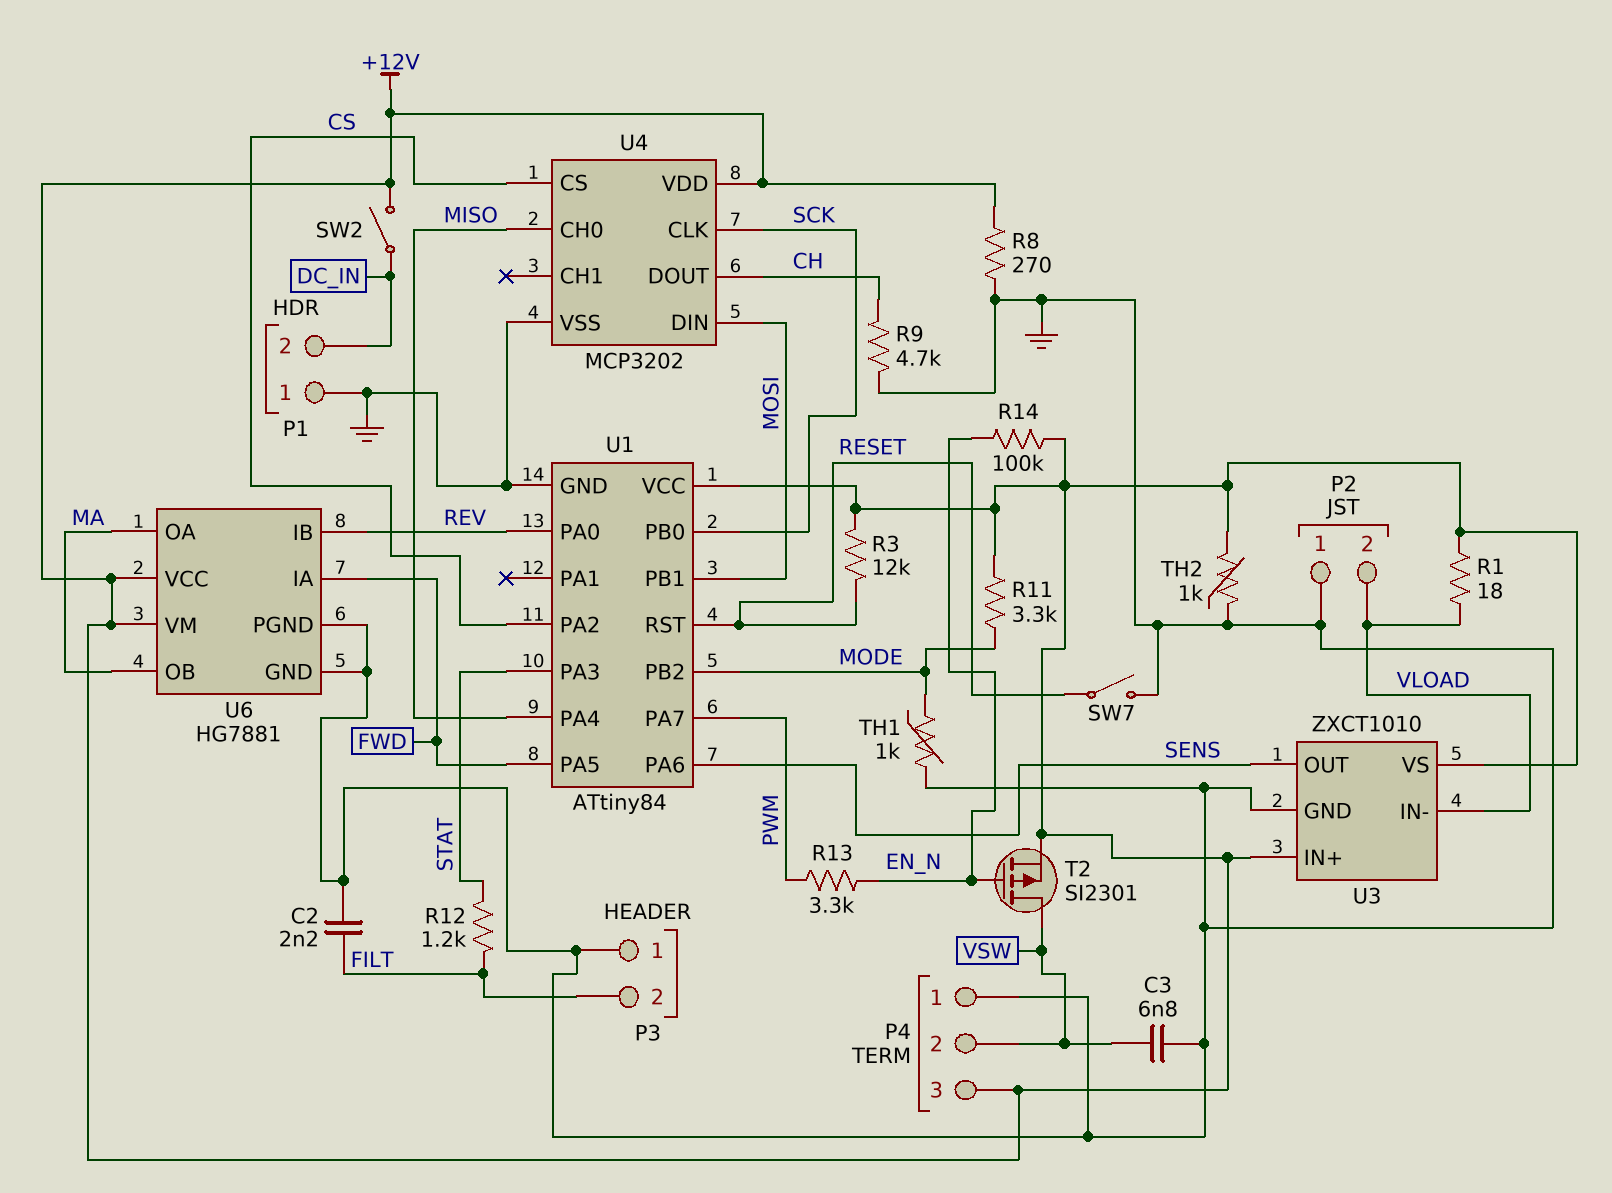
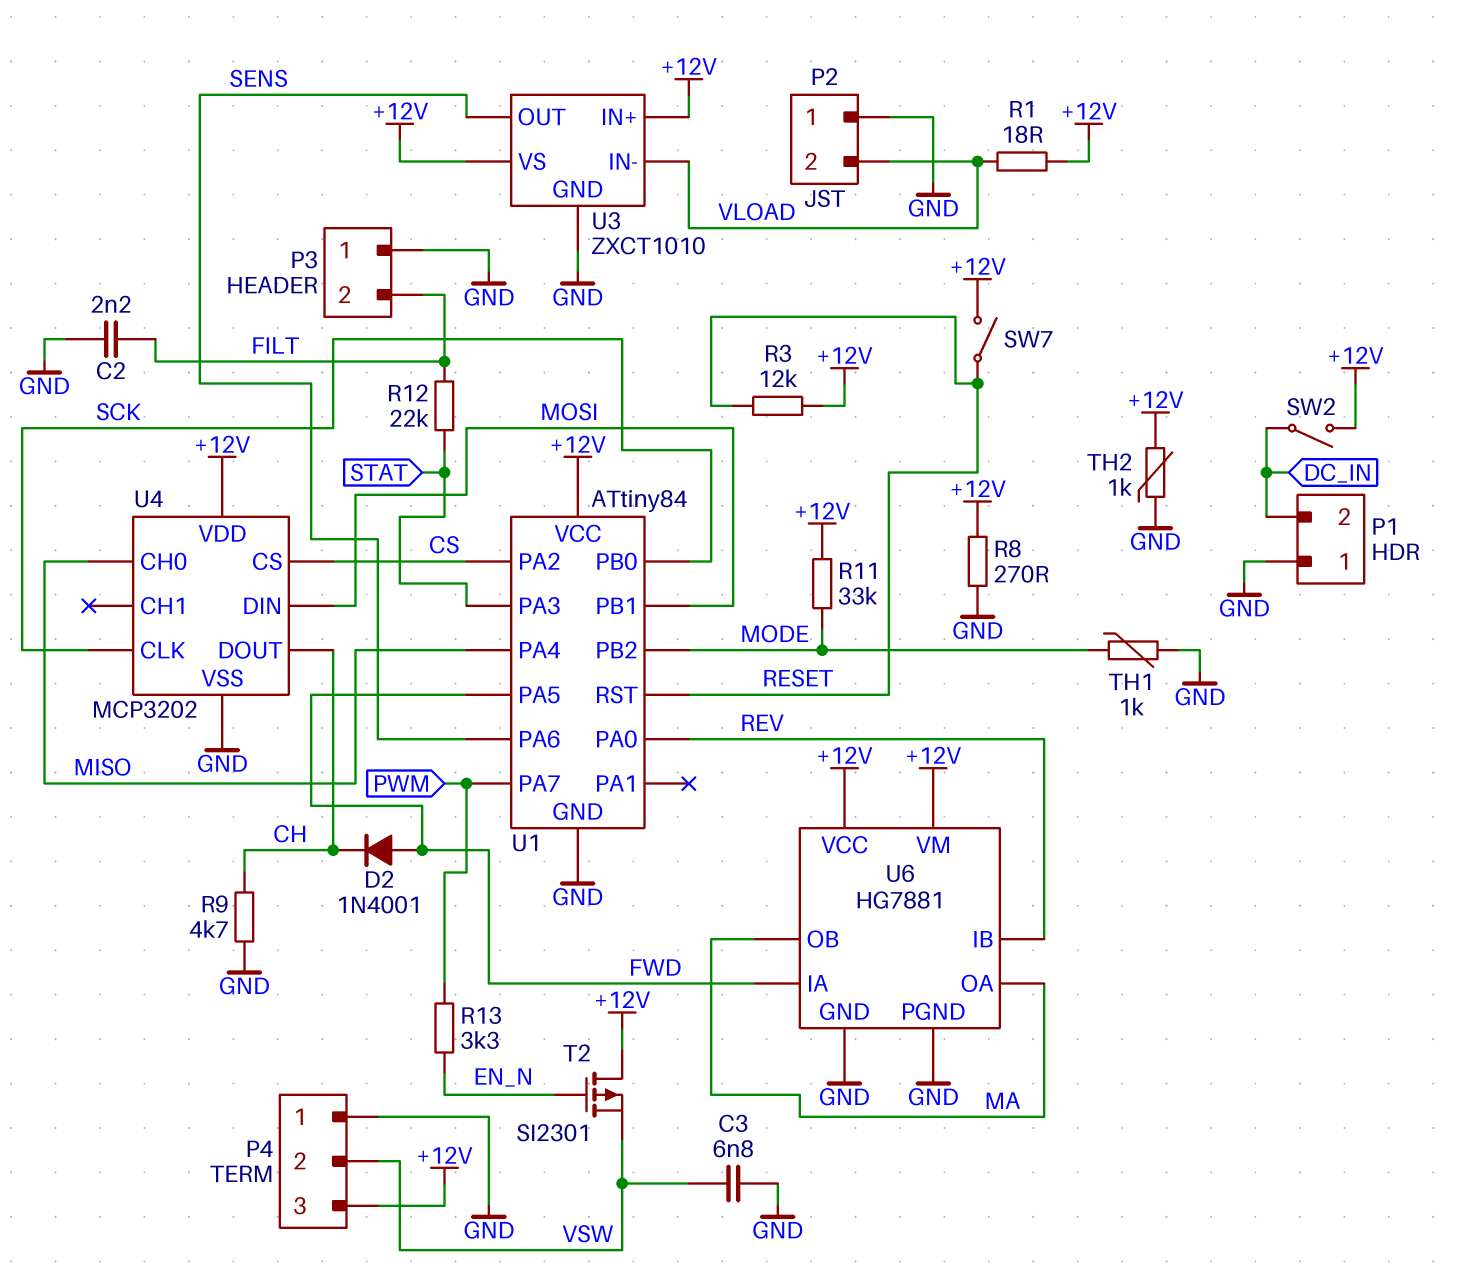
D2: none -> diode 1N4001 (A FWD, K CH)
R11: 3.3k (+12V, MODE) -> 33k (+12V, MODE)
R12: 1.2k (FILT, STAT) -> 22k (FILT, STAT)
R14: 100k (+12V, EN_N) -> none
SW7: switch (GND, RESET) -> switch (+12V, RESET)
T2: PMOS SI2301 (G EN_N, D VSW, S +12V) -> PMOS SI2301 (G EN_N, D +12V, S VSW)

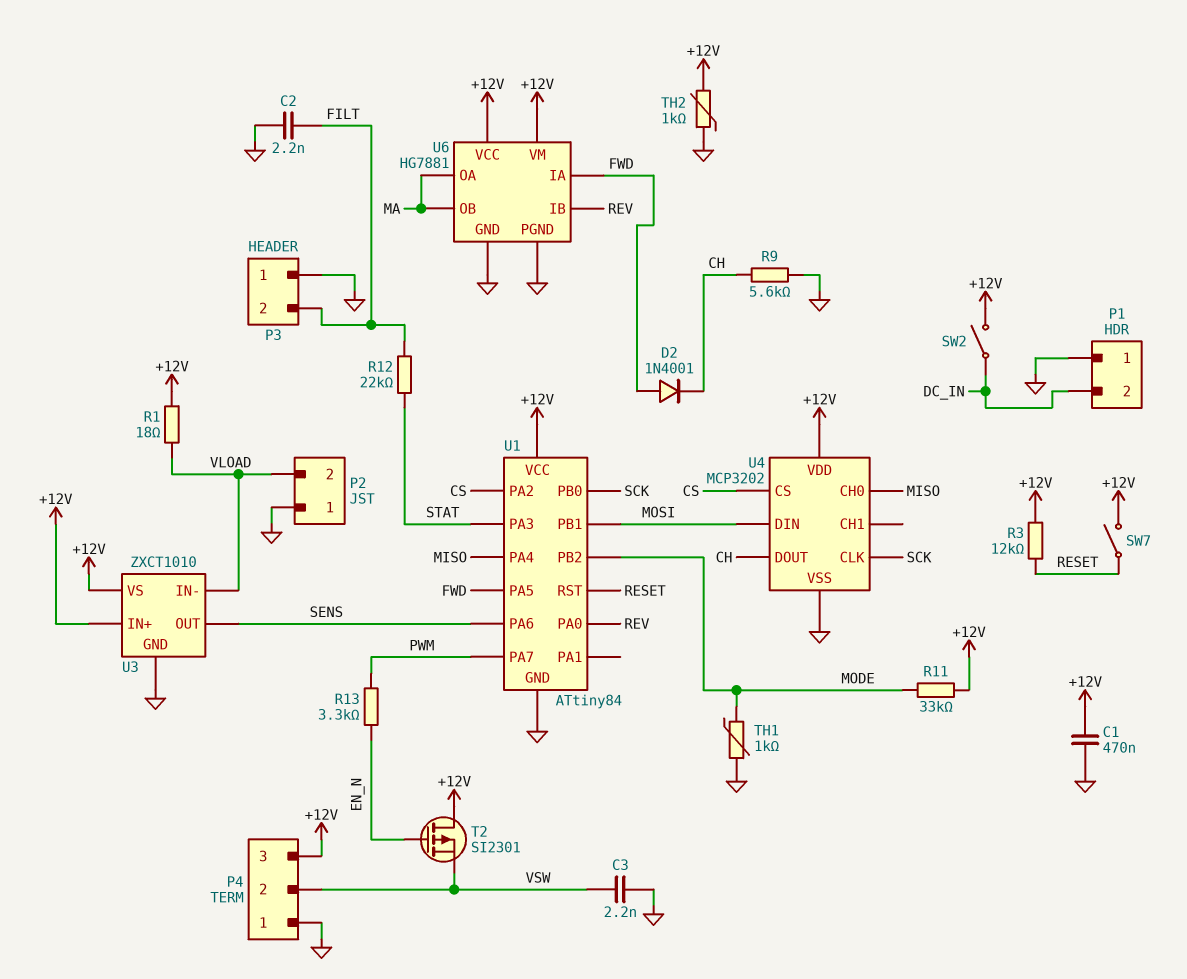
C1: none -> 470nF (+12V, GND)
C3: 6.8nF (GND, VSW) -> 2.2nF (GND, VSW)
R8: 270 (+12V, GND) -> none
R9: 4.7k (CH, GND) -> 5.6k (CH, GND)

